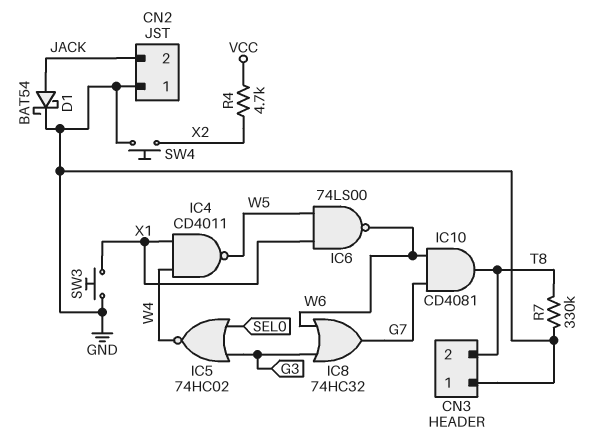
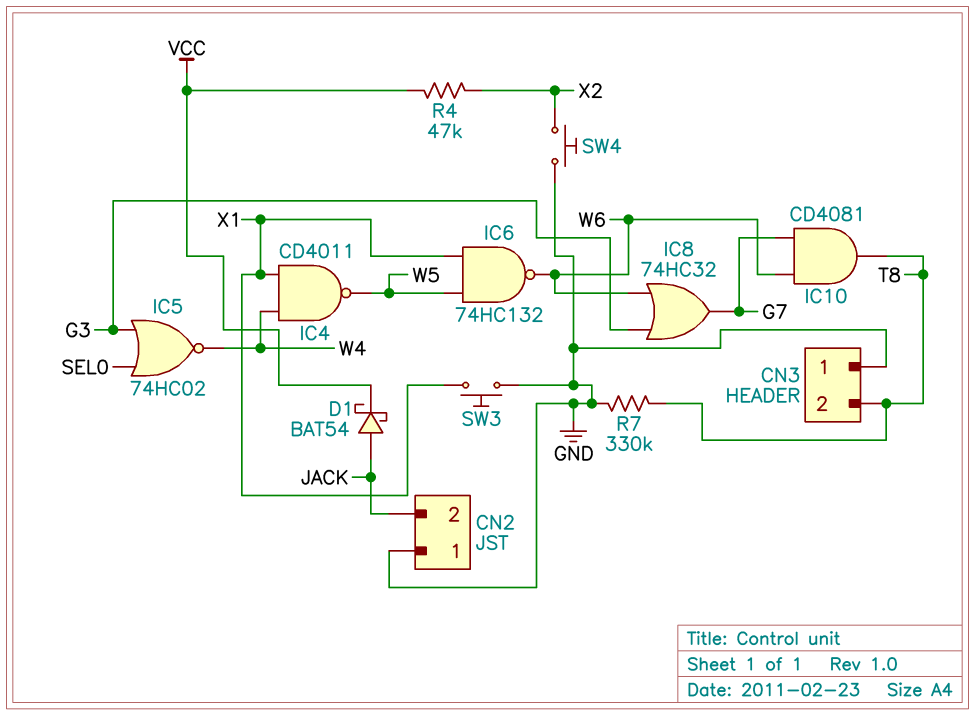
D1: schottky BAT54 (A JACK, K GND) -> schottky BAT54 (A JACK, K VCC)
IC6: NAND 74LS00 (in W5, in X1, out W6) -> NAND 74HC132 (in W5, in X1, out W6)
R4: 4.7k (VCC, X2) -> 47k (VCC, X2)

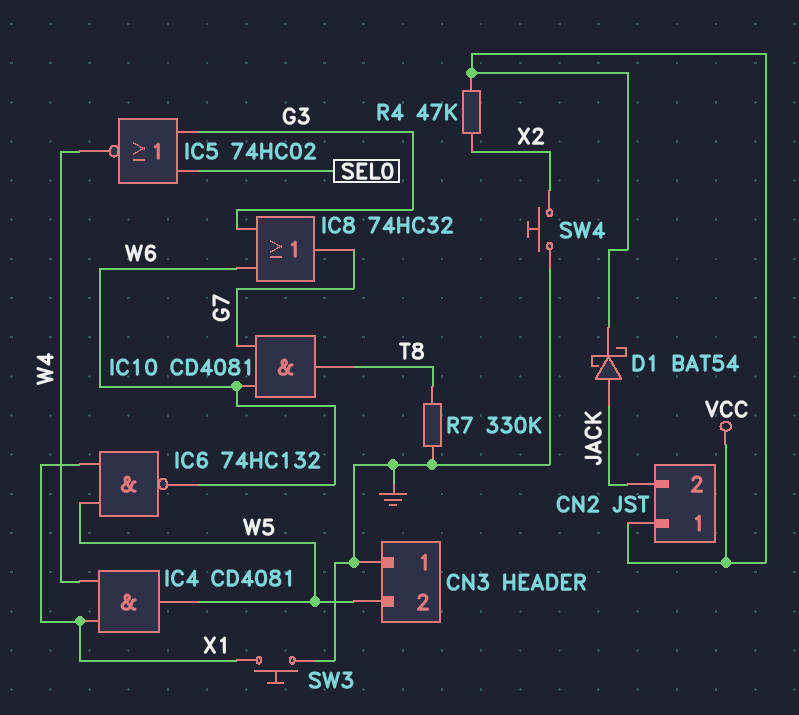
CN2 pin 1: GND -> VCC
CN3 pin 2: T8 -> W5
IC4: NAND CD4011 (in W4, in X1, out W5) -> AND CD4081 (in W4, in X1, out W5)

